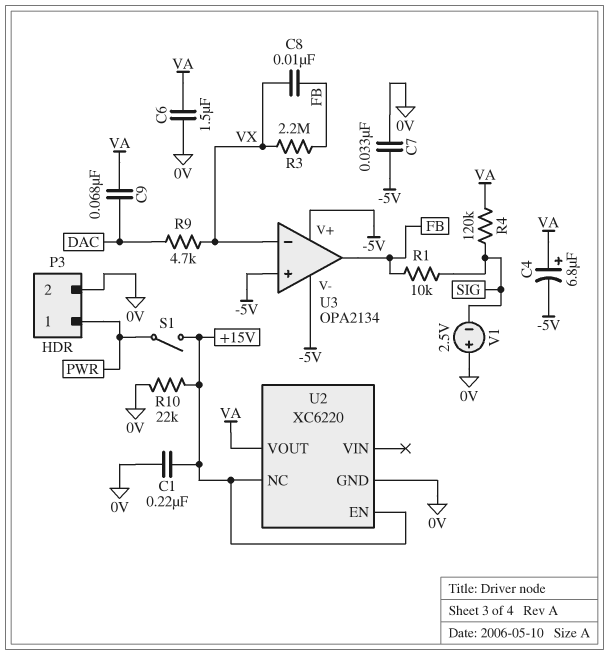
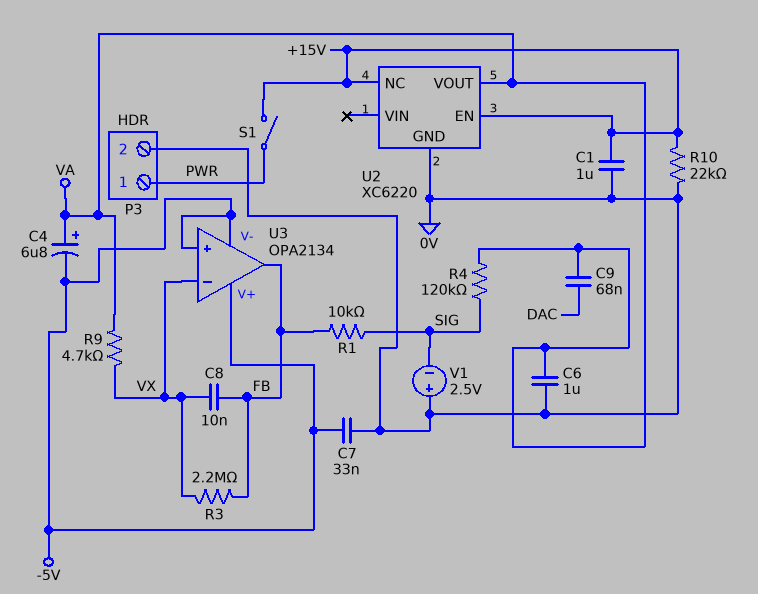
C1: 220nF (+15V, 0V) -> 1uF (+15V, 0V)
C6: 1.5uF (0V, VA) -> 1uF (0V, VA)
R9: 4.7k (DAC, VX) -> 4.7k (VA, VX)

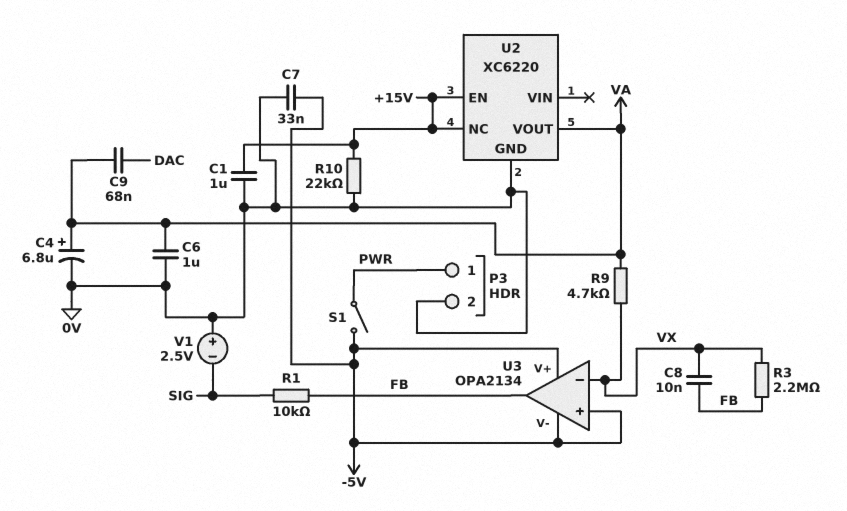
C4: 6.8uF (plus VA, minus -5V) -> 6.8uF (plus VA, minus 0V)
R4: 120k (SIG, VA) -> none
S1: switch (+15V, PWR) -> switch (-5V, PWR)

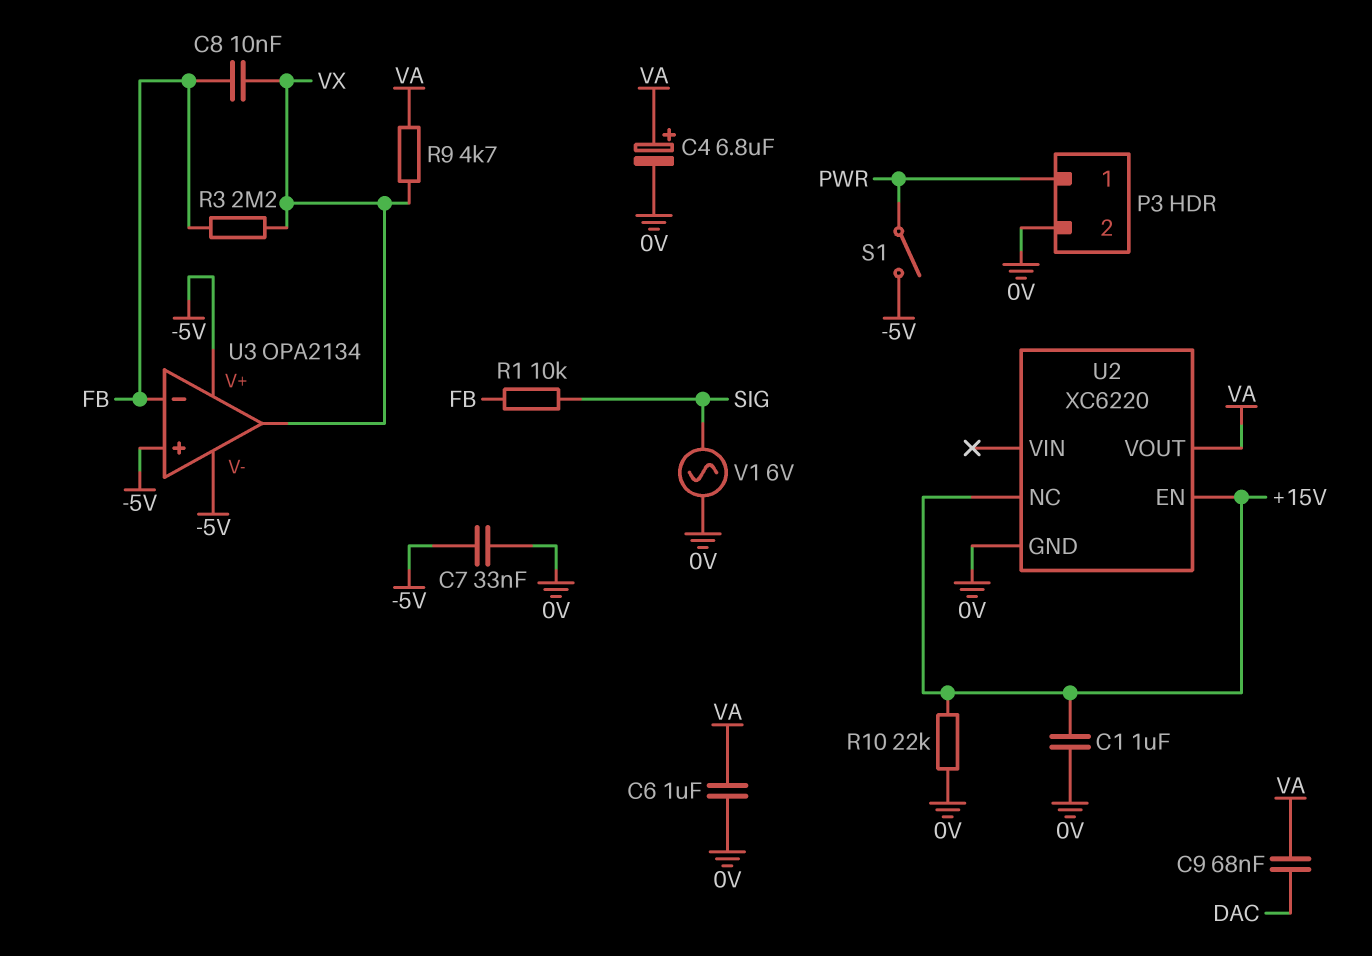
U3 pin in-: VX -> FB
U3 pin out: FB -> VX
V1: 2.5V (plus 0V, minus SIG) -> AC 6V (0V, SIG)

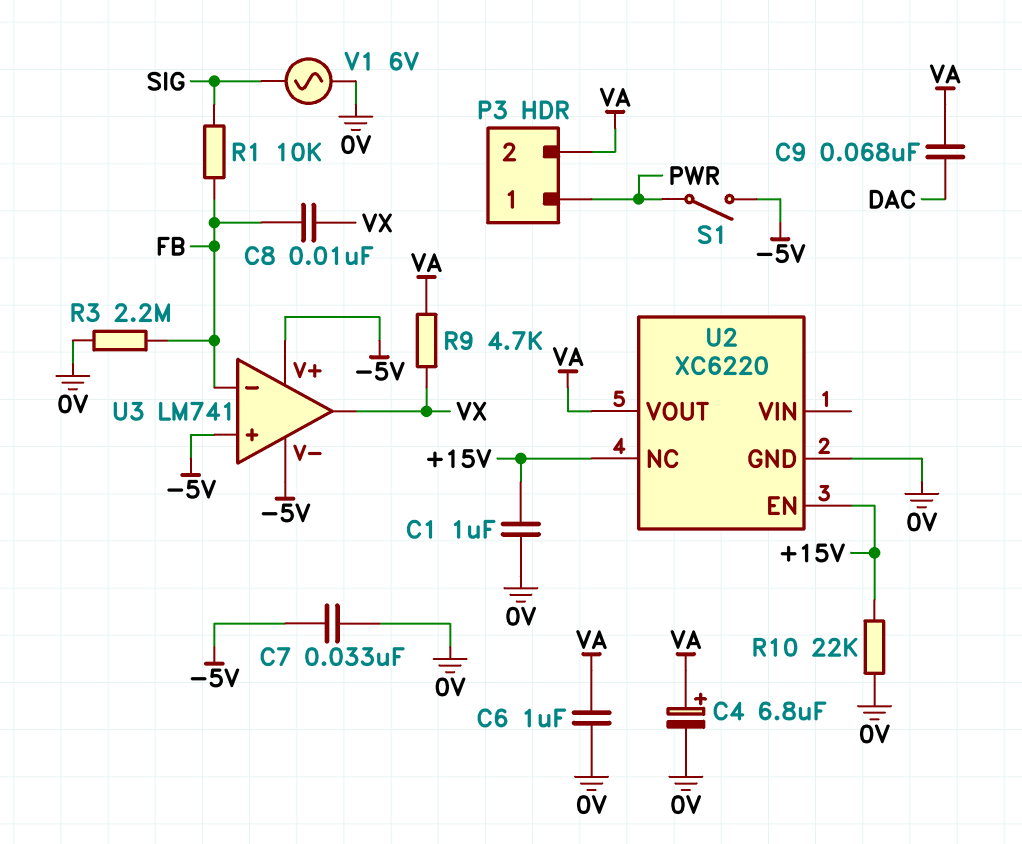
P3 pin 2: 0V -> VA
R3: 2.2M (FB, VX) -> 2.2M (0V, FB)
U3: OPA2134 -> LM741

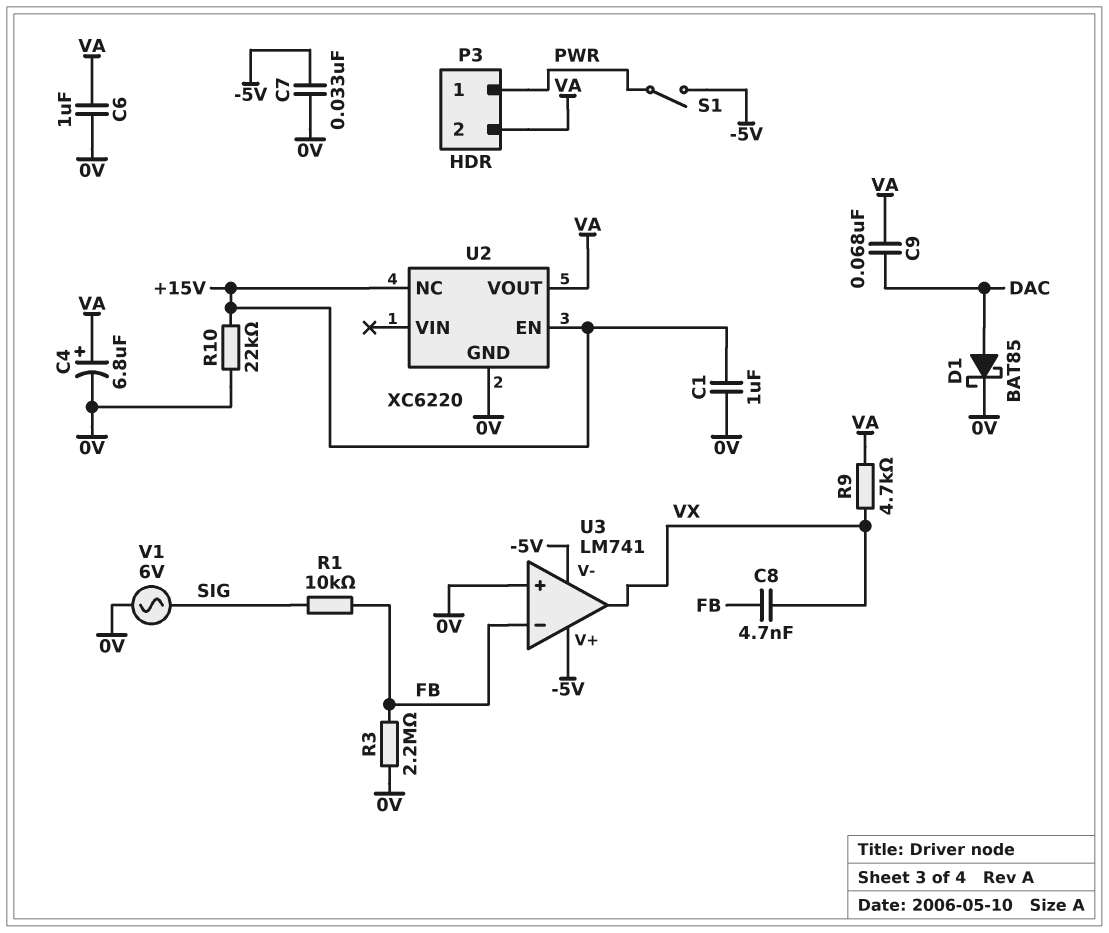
C8: 10nF (FB, VX) -> 4.7nF (FB, VX)
D1: none -> schottky BAT85 (A DAC, K 0V)
U3 pin in+: -5V -> 0V

